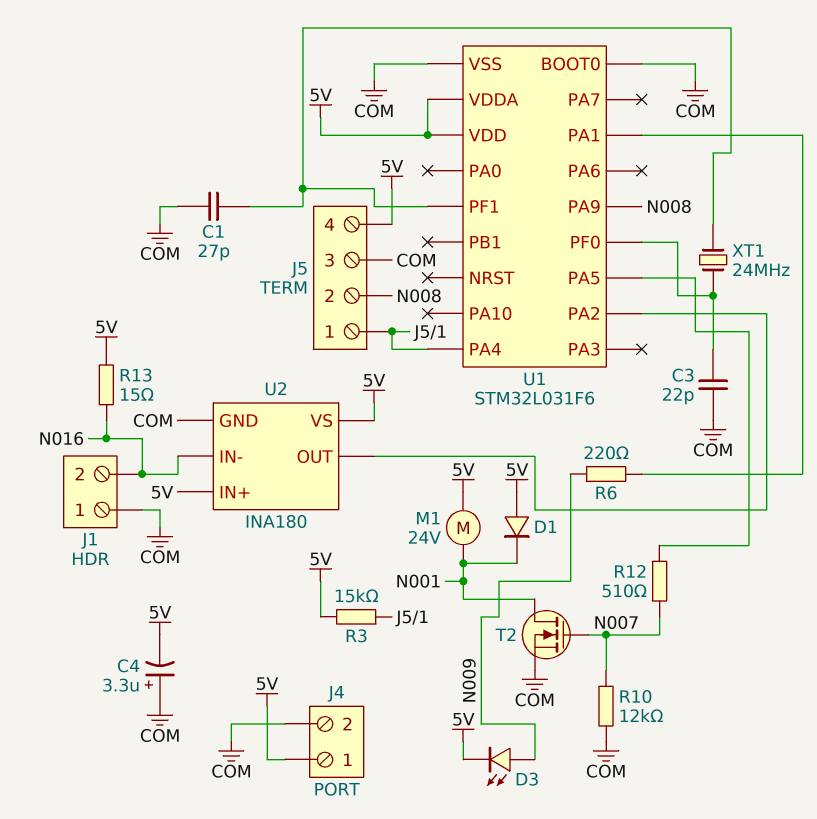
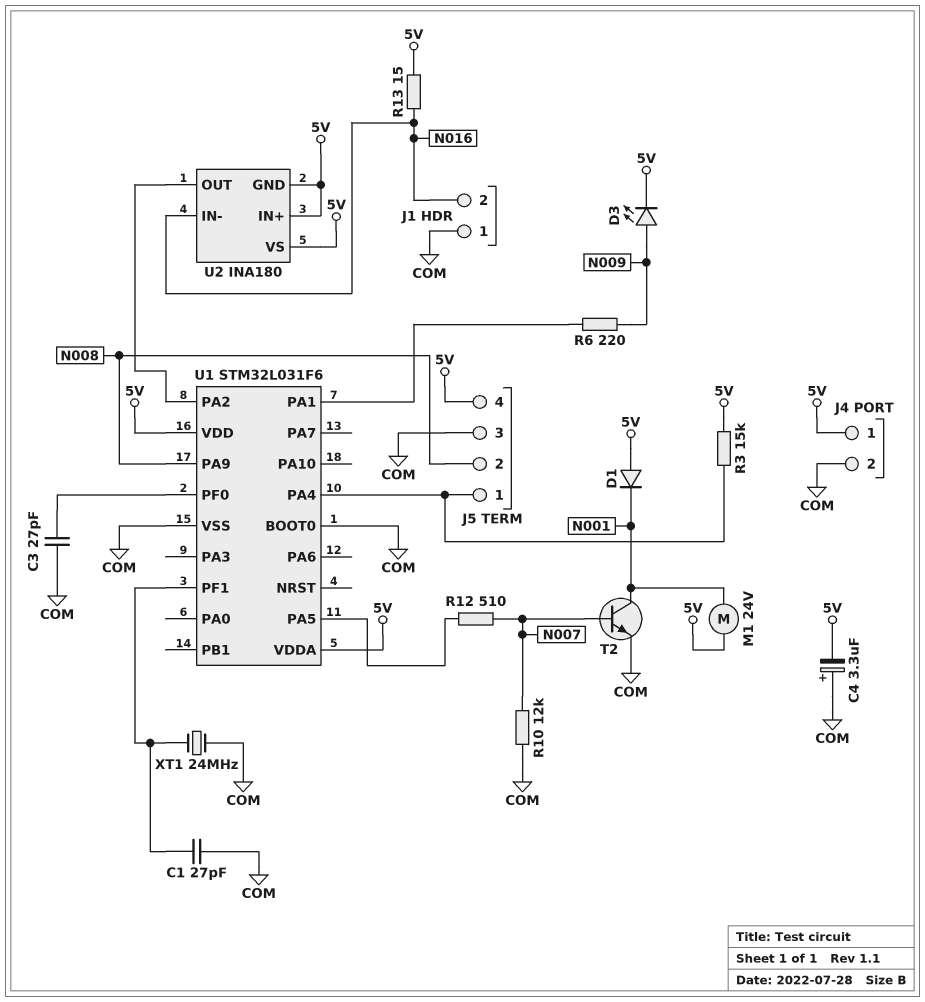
C3: 22pF (COM, U1/PF0) -> 27pF (COM, U1/PF0)
T2: NMOS (G N007, D N001, S COM) -> NPN (B N007, C N001, E COM)
U2 pin GND: COM -> 5V
XT1: 24MHz (U1/PF0, U1/PF1) -> 24MHz (COM, U1/PF1)

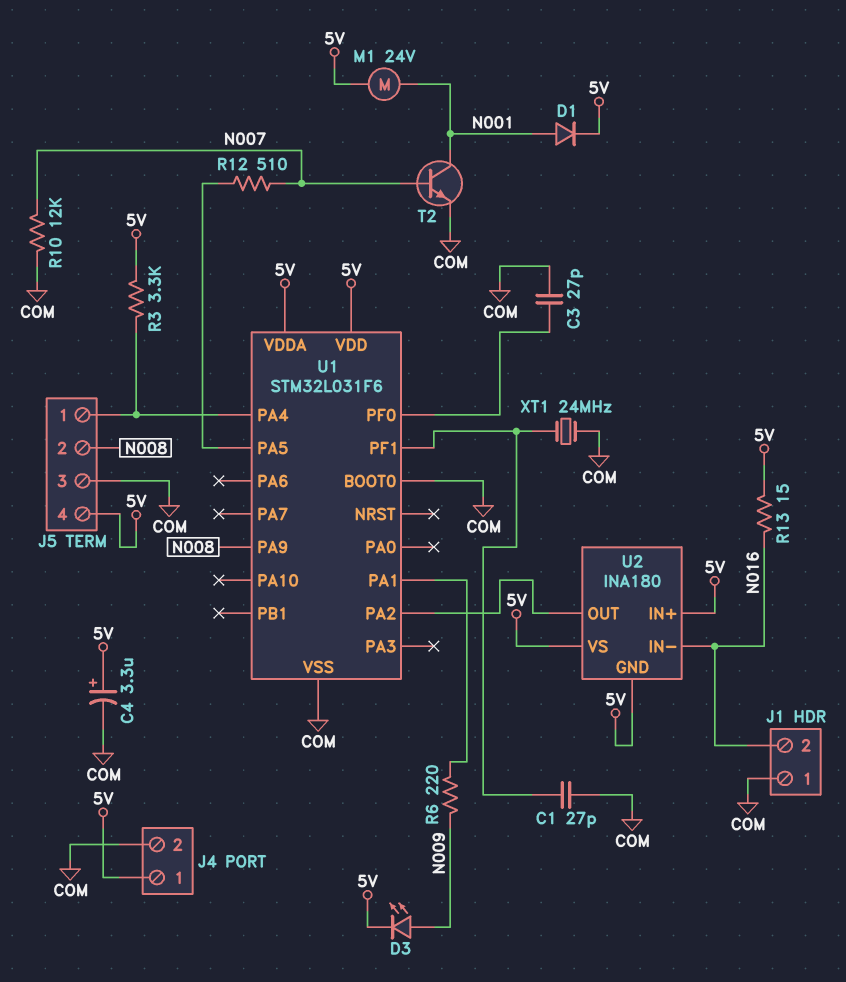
C4: 3.3uF (plus COM, minus 5V) -> 3.3uF (plus 5V, minus COM)
D1: diode (A 5V, K N001) -> diode (A N001, K 5V)
R3: 15k (5V, J5/1) -> 3.3k (5V, J5/1)

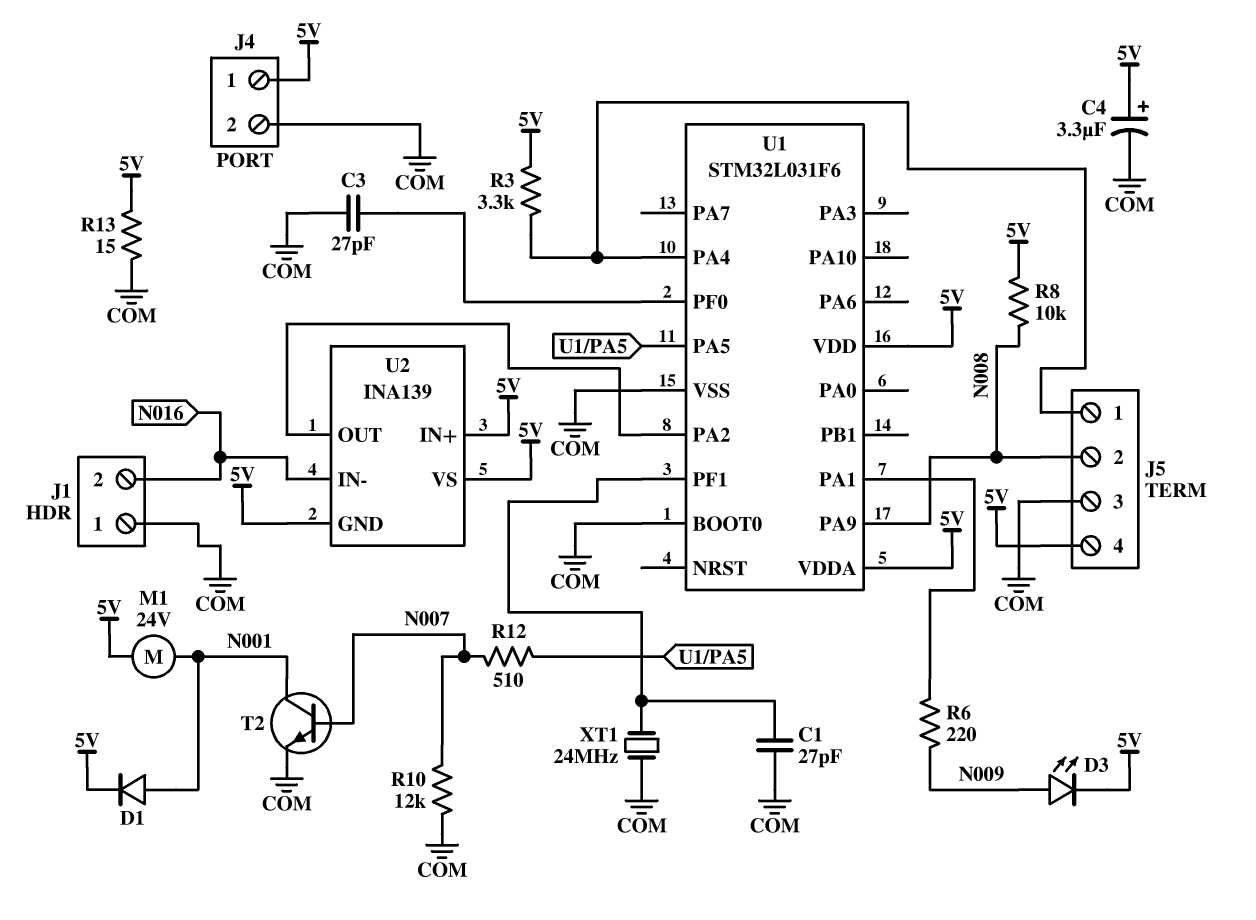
R8: none -> 10k (5V, N008)
R13: 15 (5V, N016) -> 15 (5V, COM)
U2: INA180 -> INA139

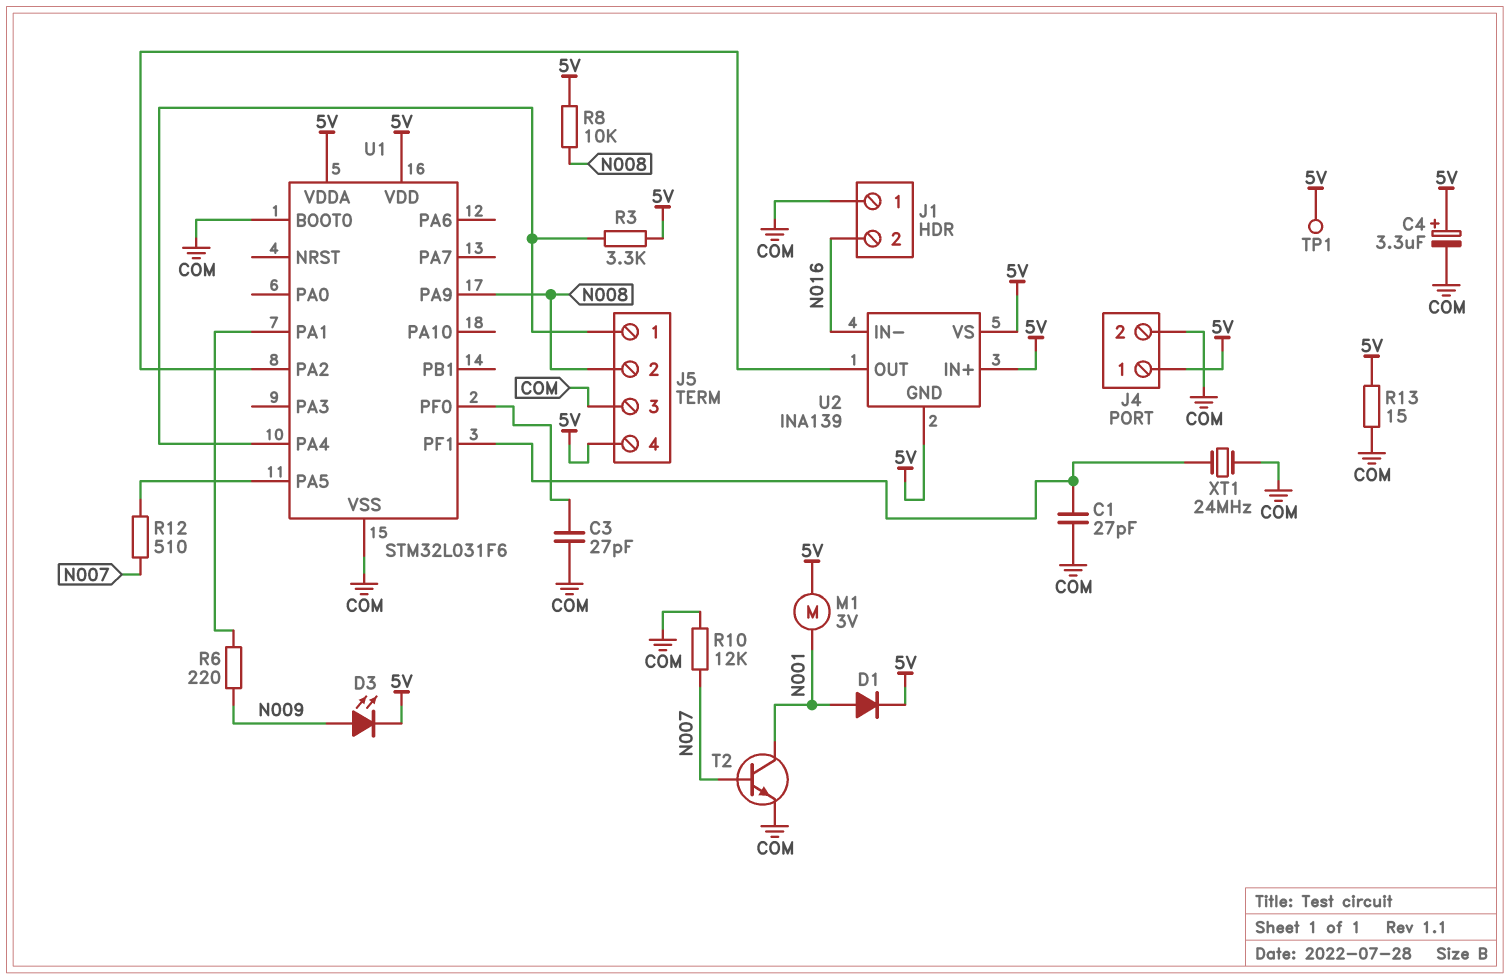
M1: motor 24V (5V, N001) -> motor 3V (5V, N001)
TP1: none -> test point (5V)

